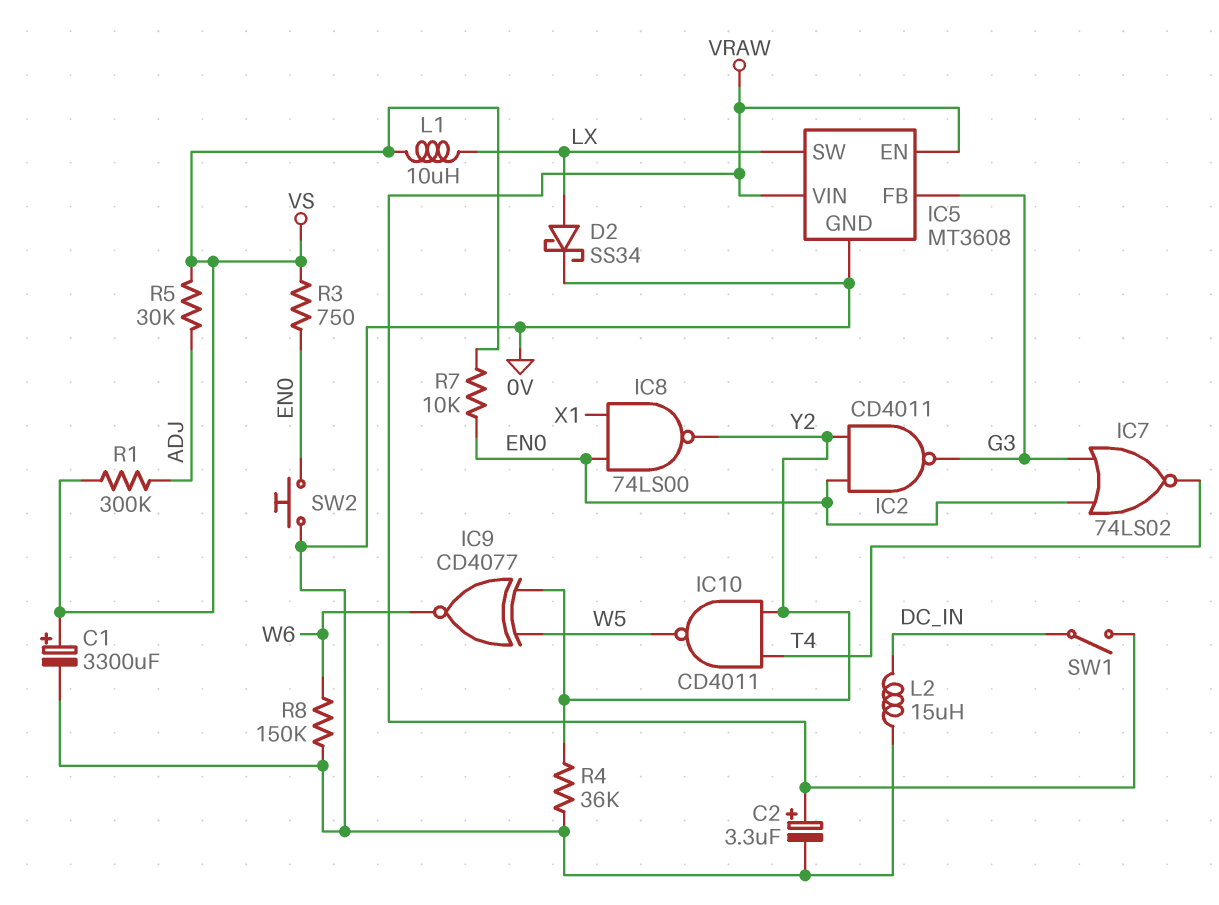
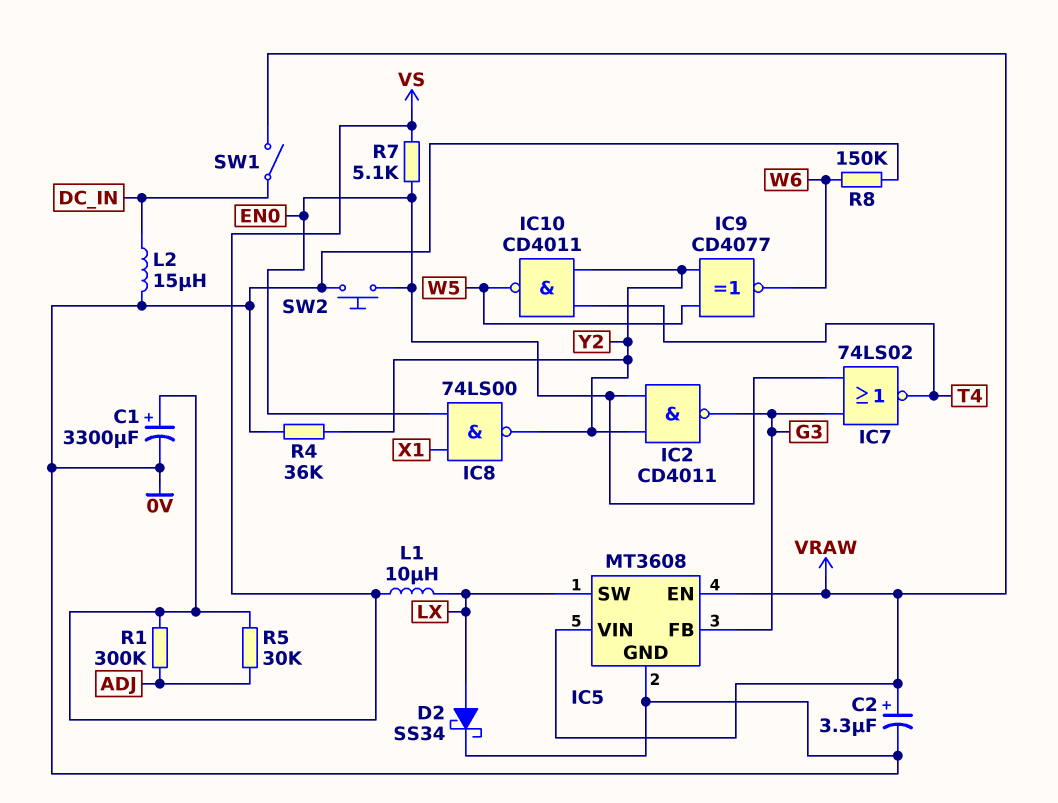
R3: 750 (EN0, VS) -> none
R7: 10k (EN0, VS) -> 5.1k (EN0, VS)

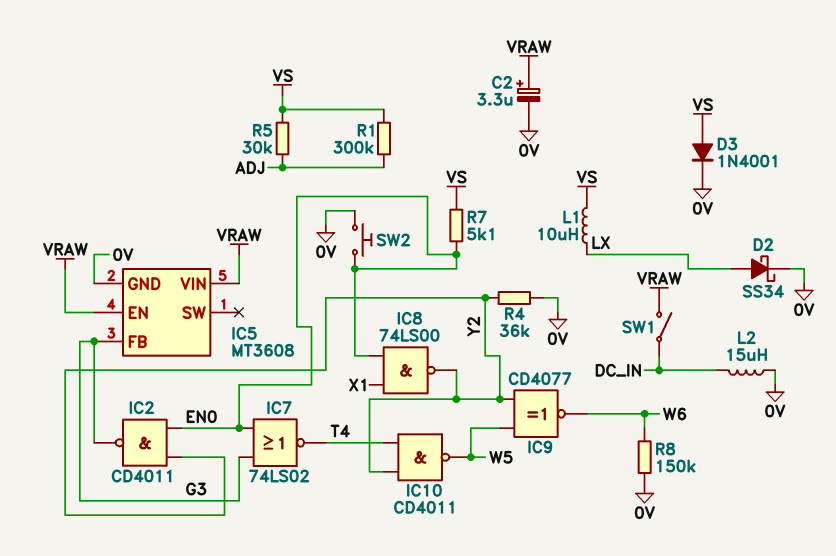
C1: 3300uF (plus VS, minus 0V) -> none
D3: none -> diode 1N4001 (A VS, K 0V)
IC5 pin SW: LX -> none

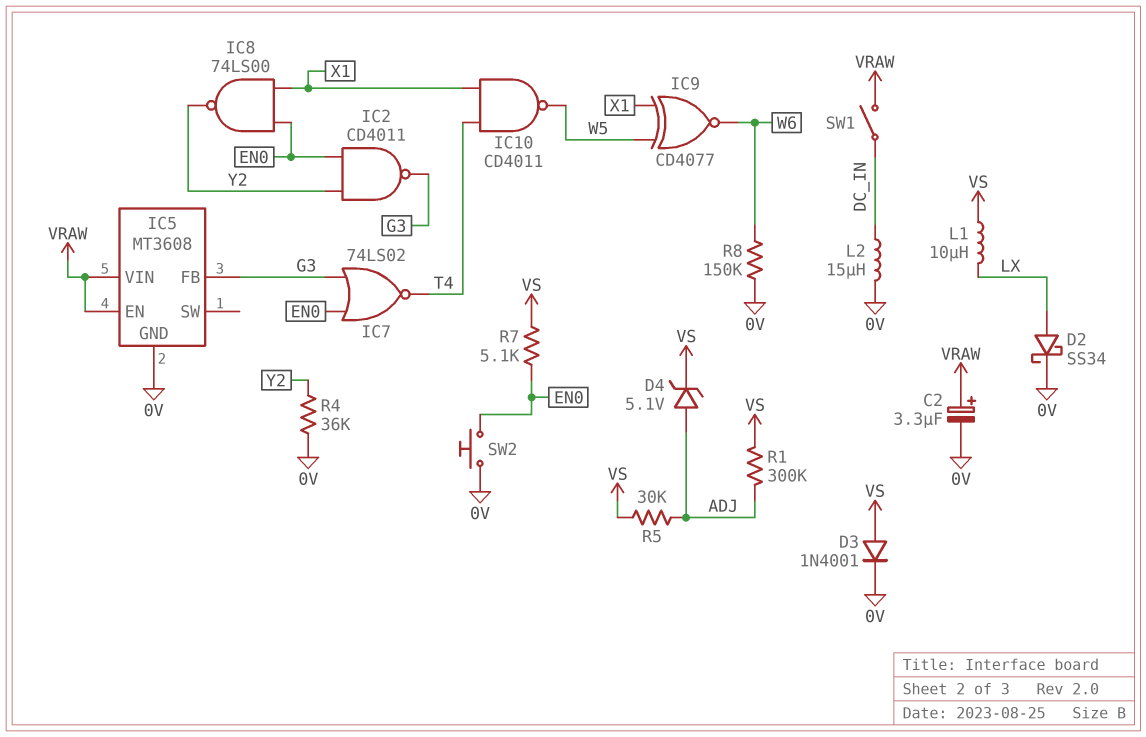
D4: none -> zener 5.1V (A ADJ, K VS)
IC9: XNOR CD4077 (in W5, in Y2, out W6) -> XNOR CD4077 (in W5, in X1, out W6)
IC10: NAND CD4011 (in T4, in Y2, out W5) -> NAND CD4011 (in T4, in X1, out W5)

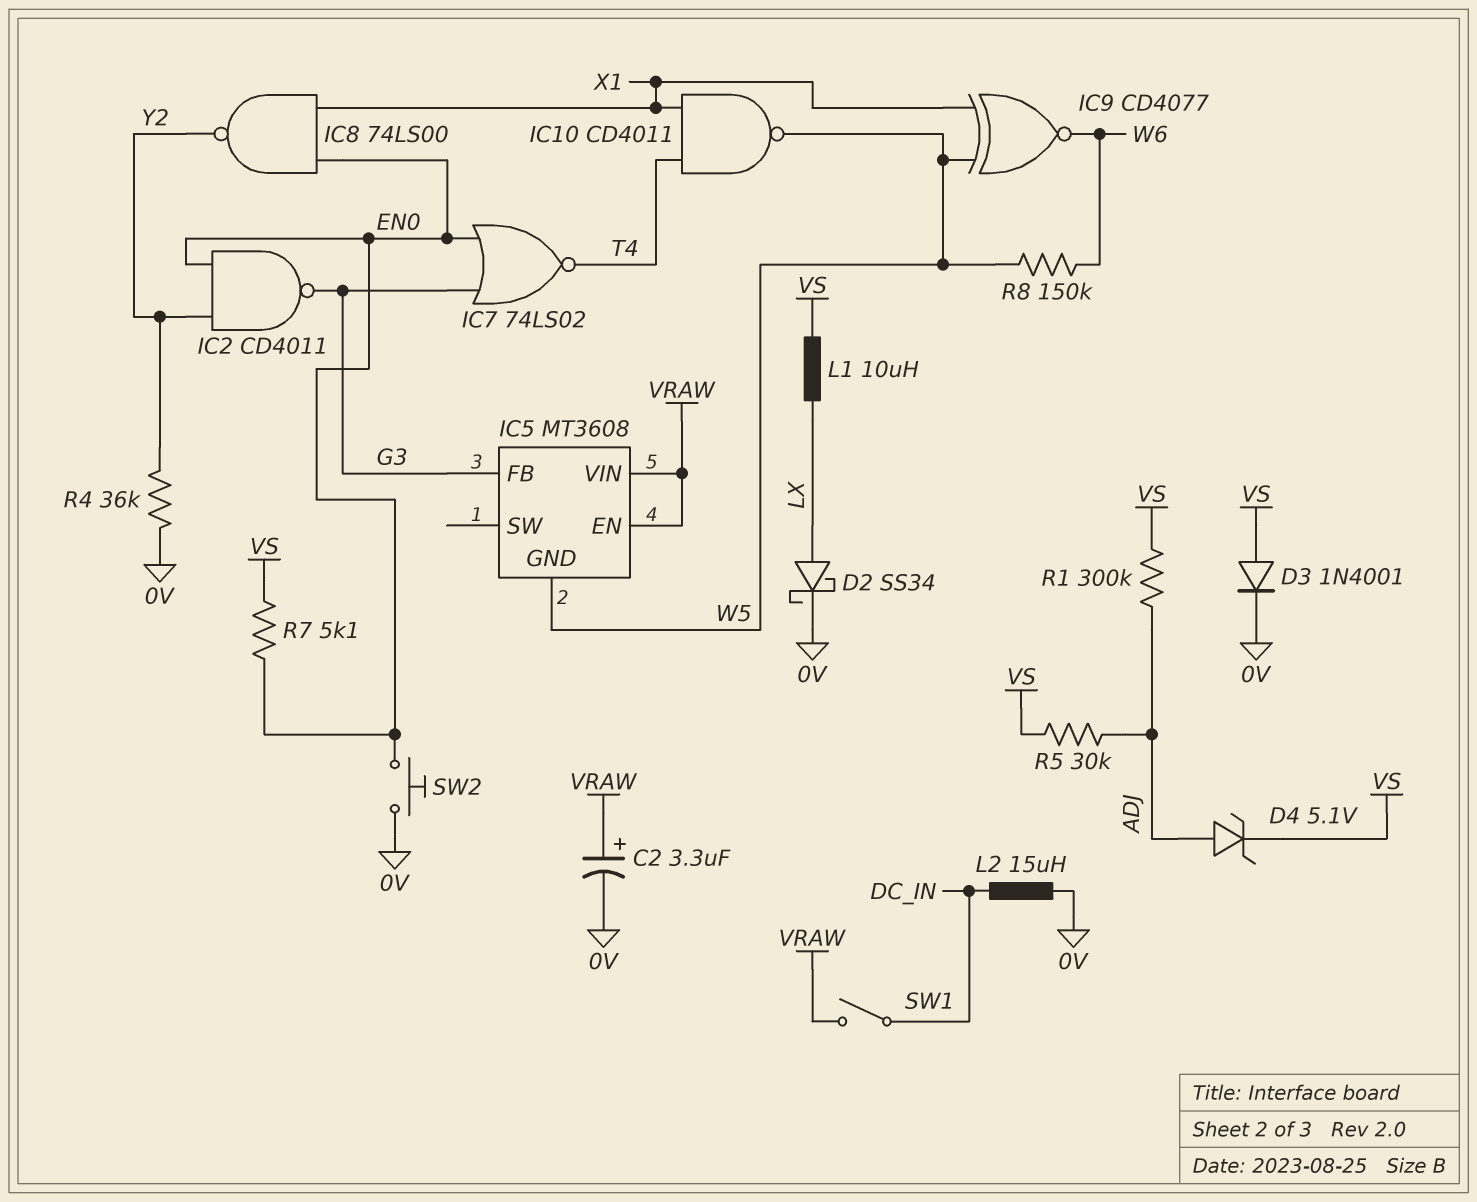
IC5 pin GND: 0V -> W5
R8: 150k (0V, W6) -> 150k (W5, W6)

